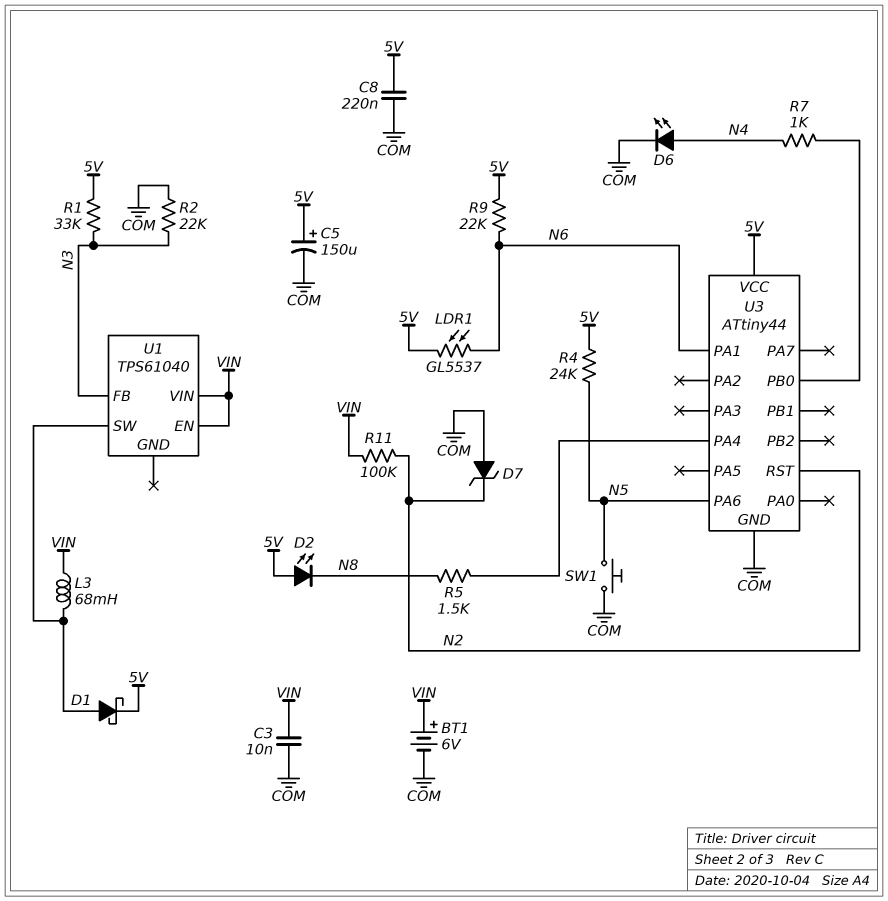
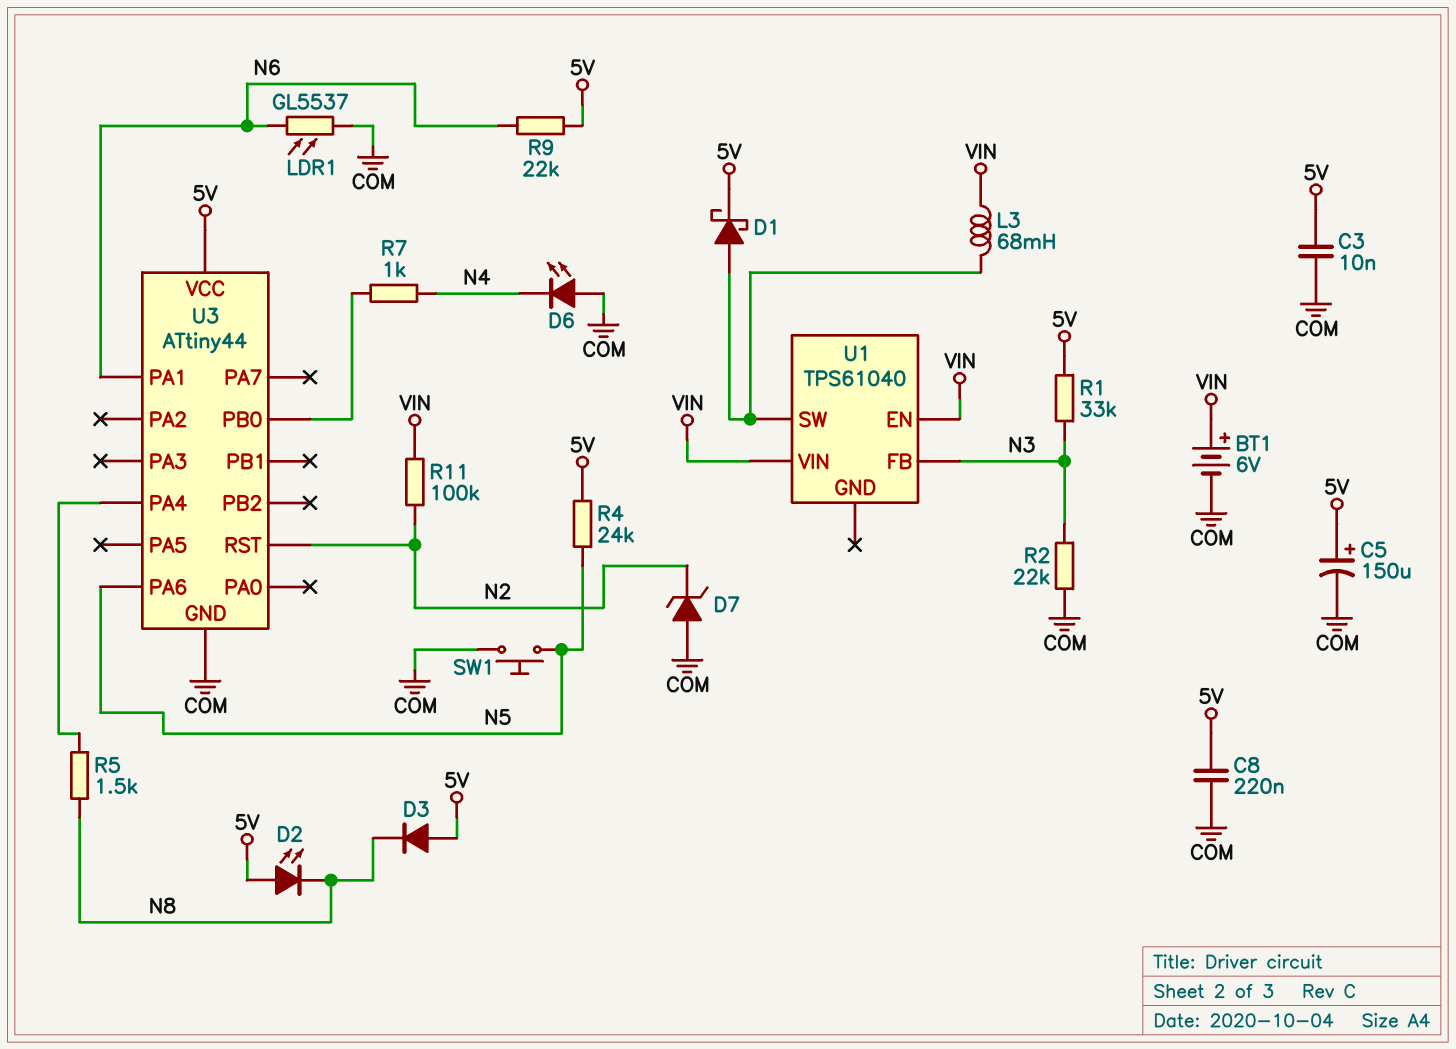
C3: 10nF (COM, VIN) -> 10nF (5V, COM)
D3: none -> diode (A 5V, K N8)
D6: LED (A N4, K COM) -> LED (A COM, K N4)
LDR1: GL5537 (5V, N6) -> GL5537 (COM, N6)

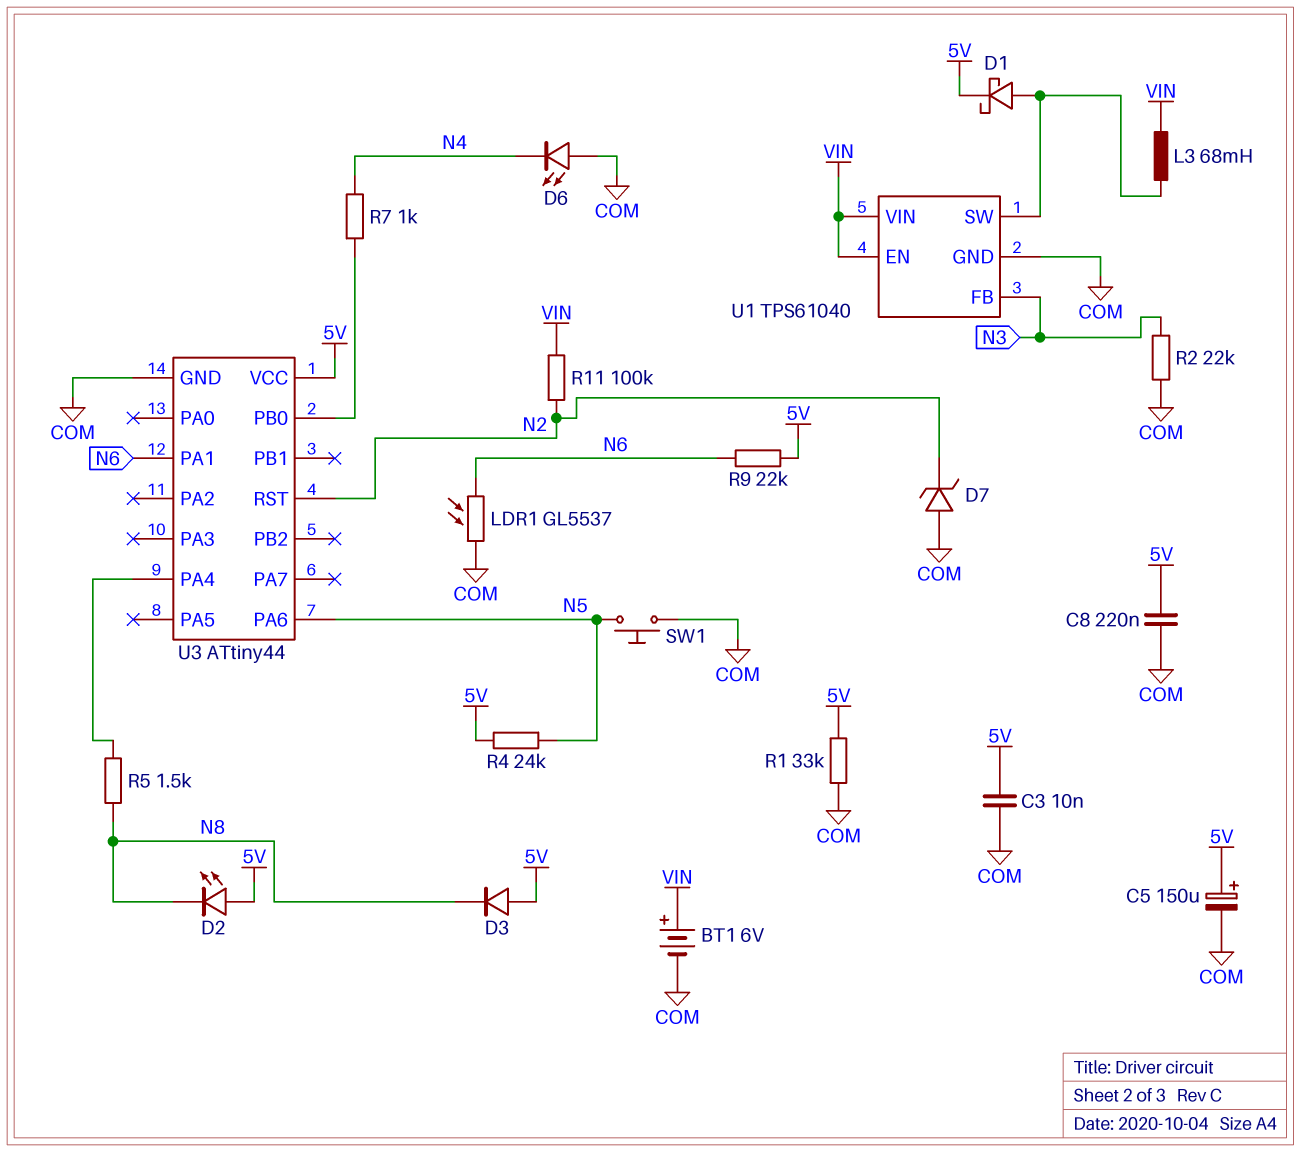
R1: 33k (5V, N3) -> 33k (5V, COM)
U1 pin GND: none -> COM

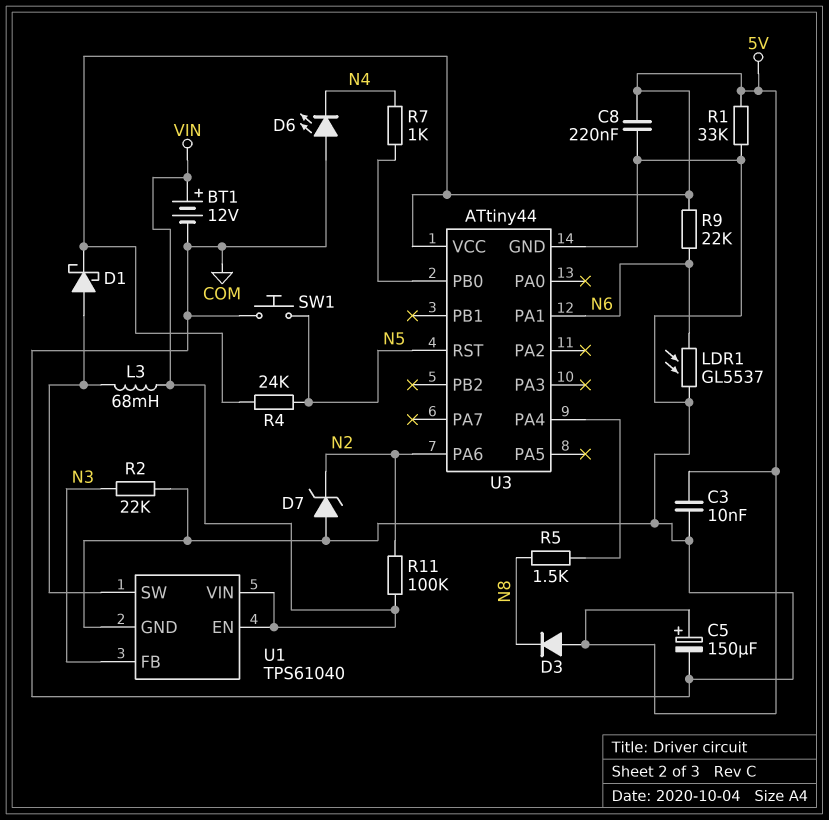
BT1: 6V (plus VIN, minus COM) -> 12V (plus VIN, minus COM)
D2: LED (A 5V, K N8) -> none
U3 pin PA6: N5 -> N2
U3 pin RST: N2 -> N5

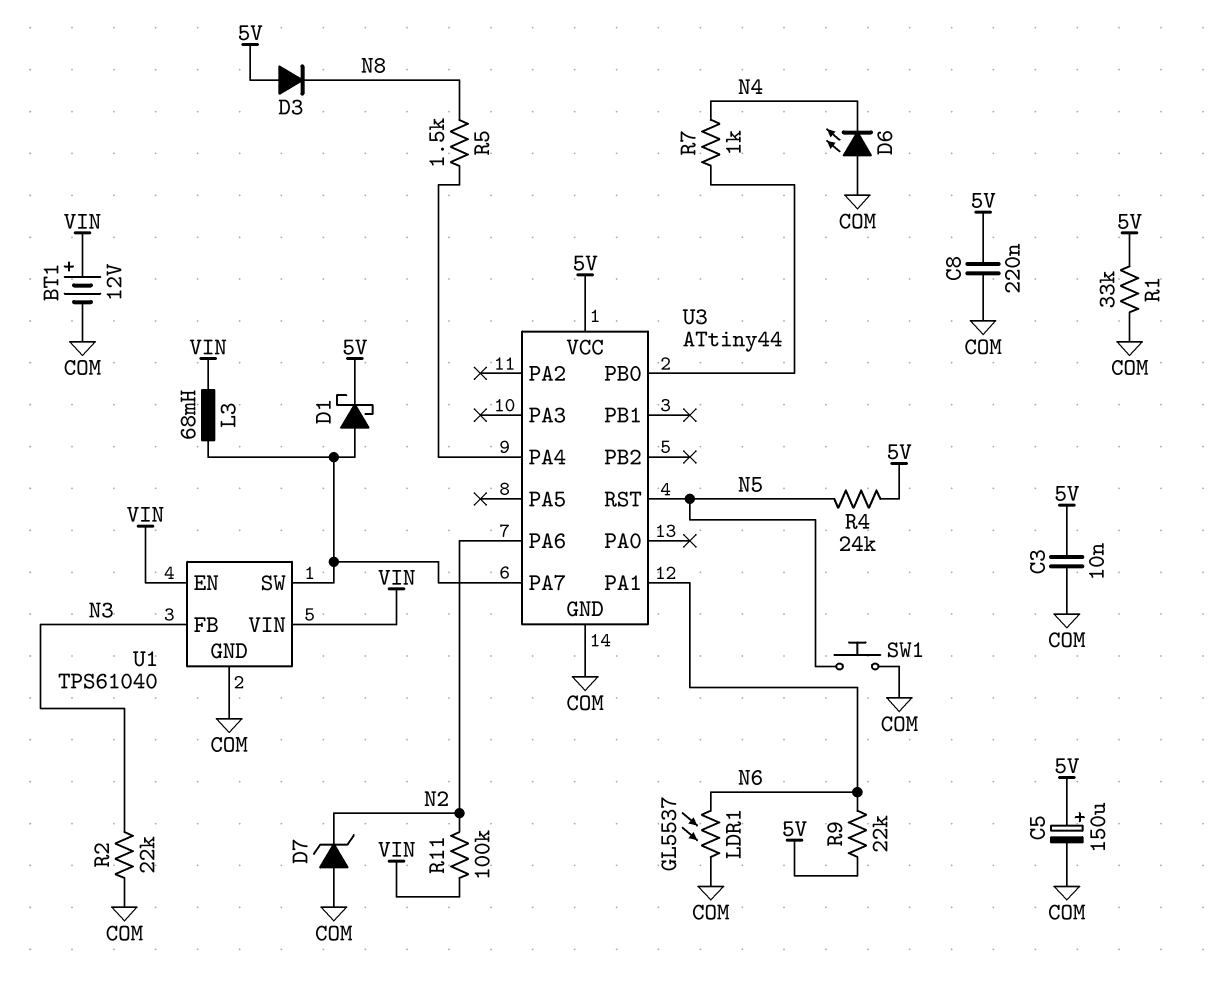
U3 pin PA7: none -> U1/SW

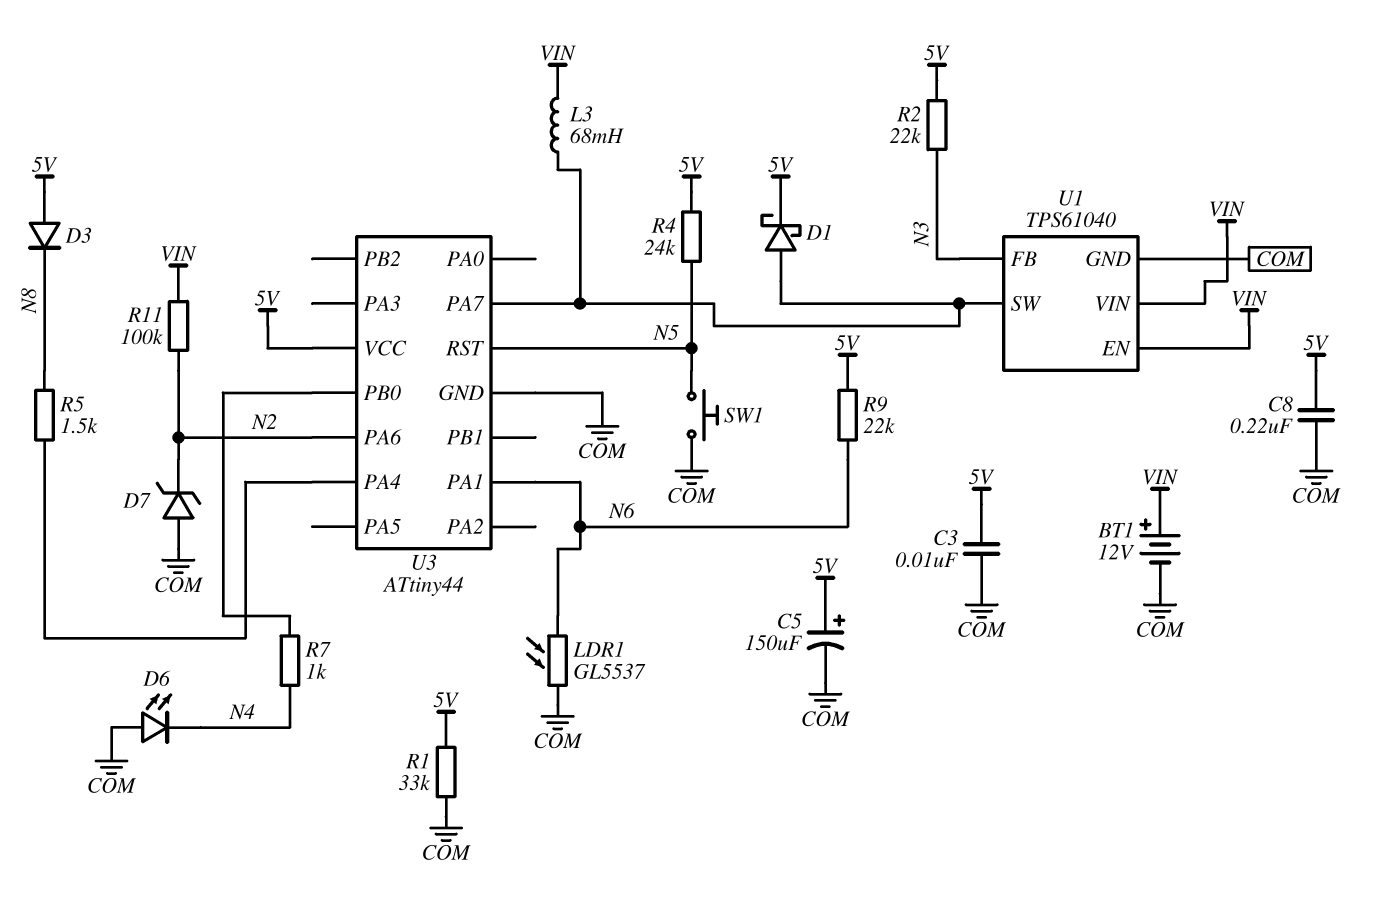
R2: 22k (COM, N3) -> 22k (5V, N3)

